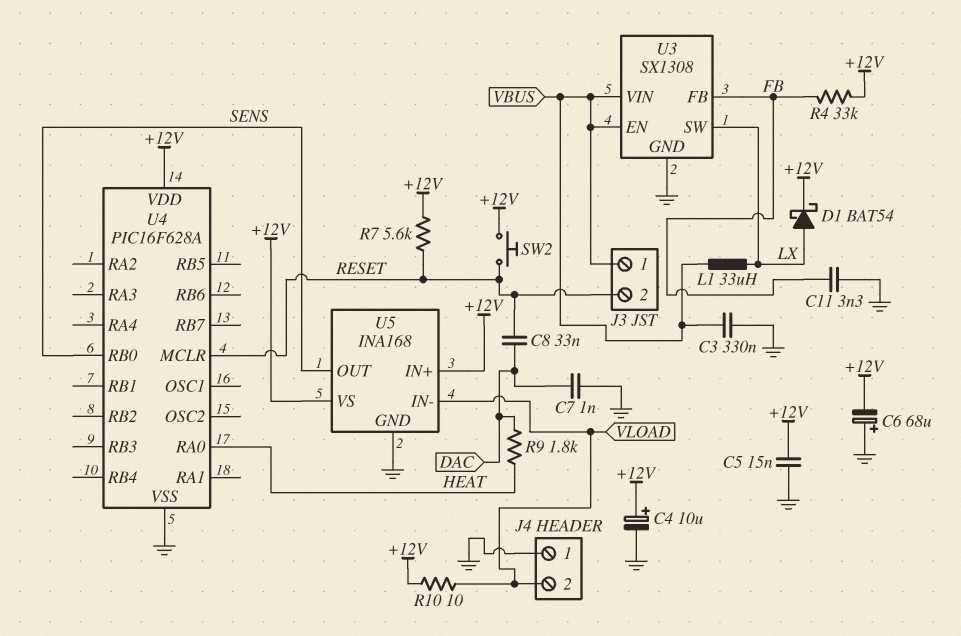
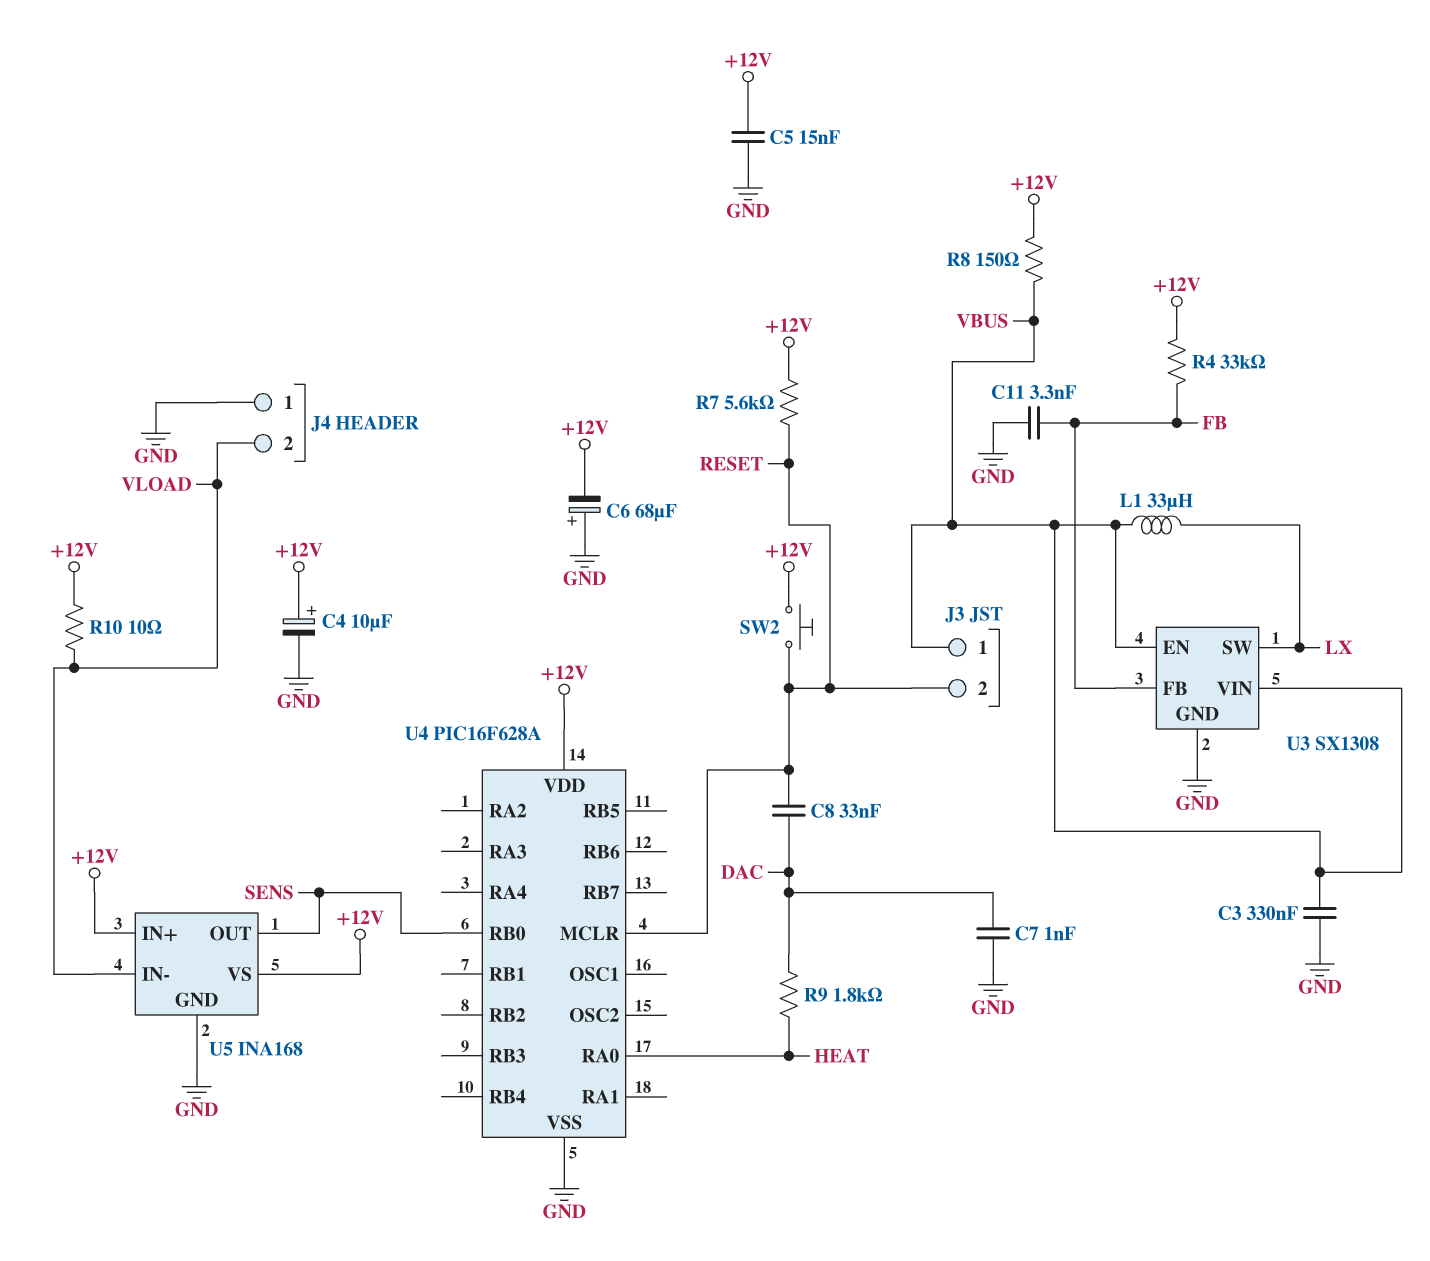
D1: schottky BAT54 (A LX, K +12V) -> none
R8: none -> 150 (+12V, VBUS)

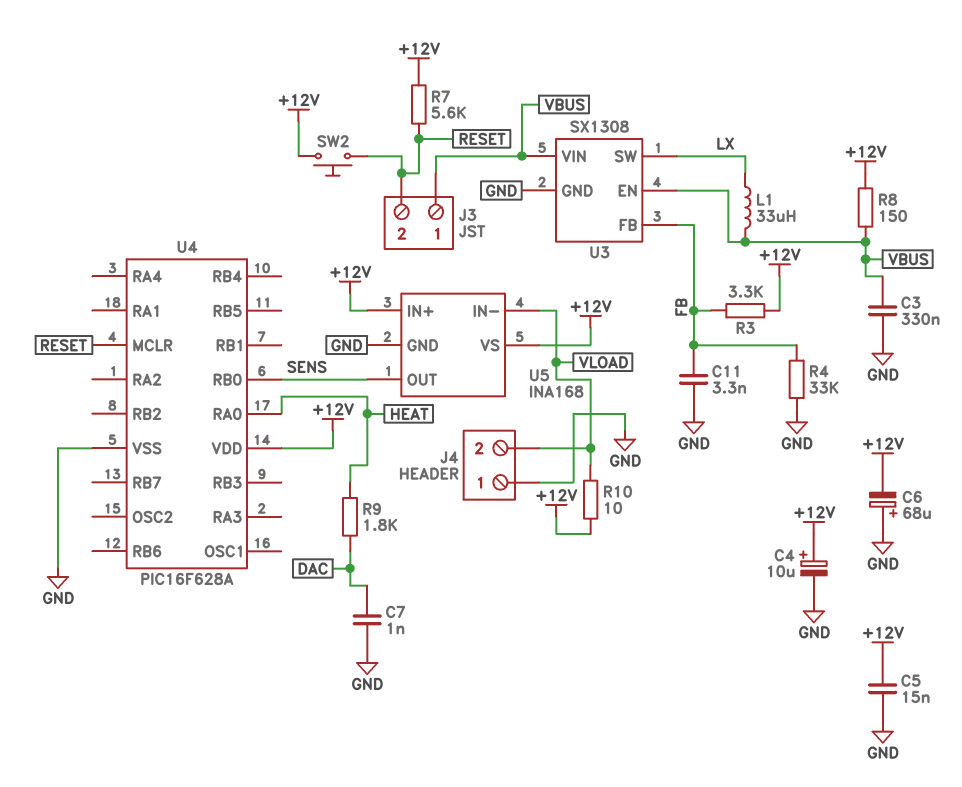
C8: 33nF (DAC, RESET) -> none
R3: none -> 3.3k (+12V, FB)
R4: 33k (+12V, FB) -> 33k (FB, GND)

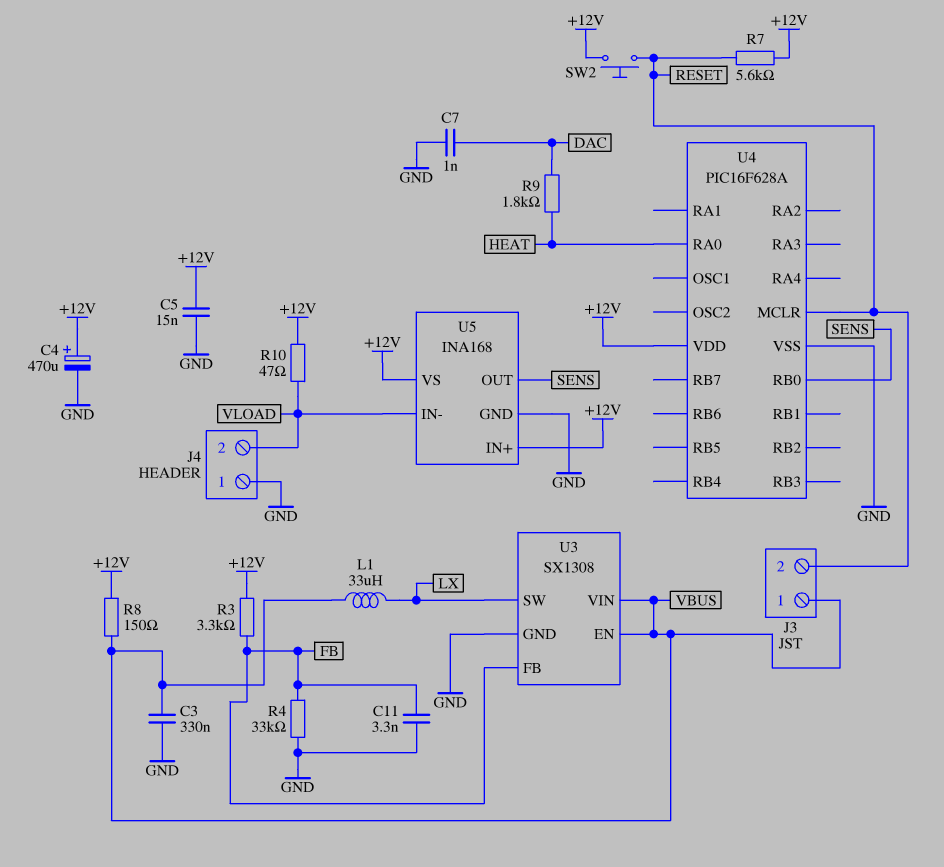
C4: 10uF (plus +12V, minus GND) -> 470uF (plus +12V, minus GND)
C6: 68uF (plus GND, minus +12V) -> none
R10: 10 (+12V, VLOAD) -> 47 (+12V, VLOAD)

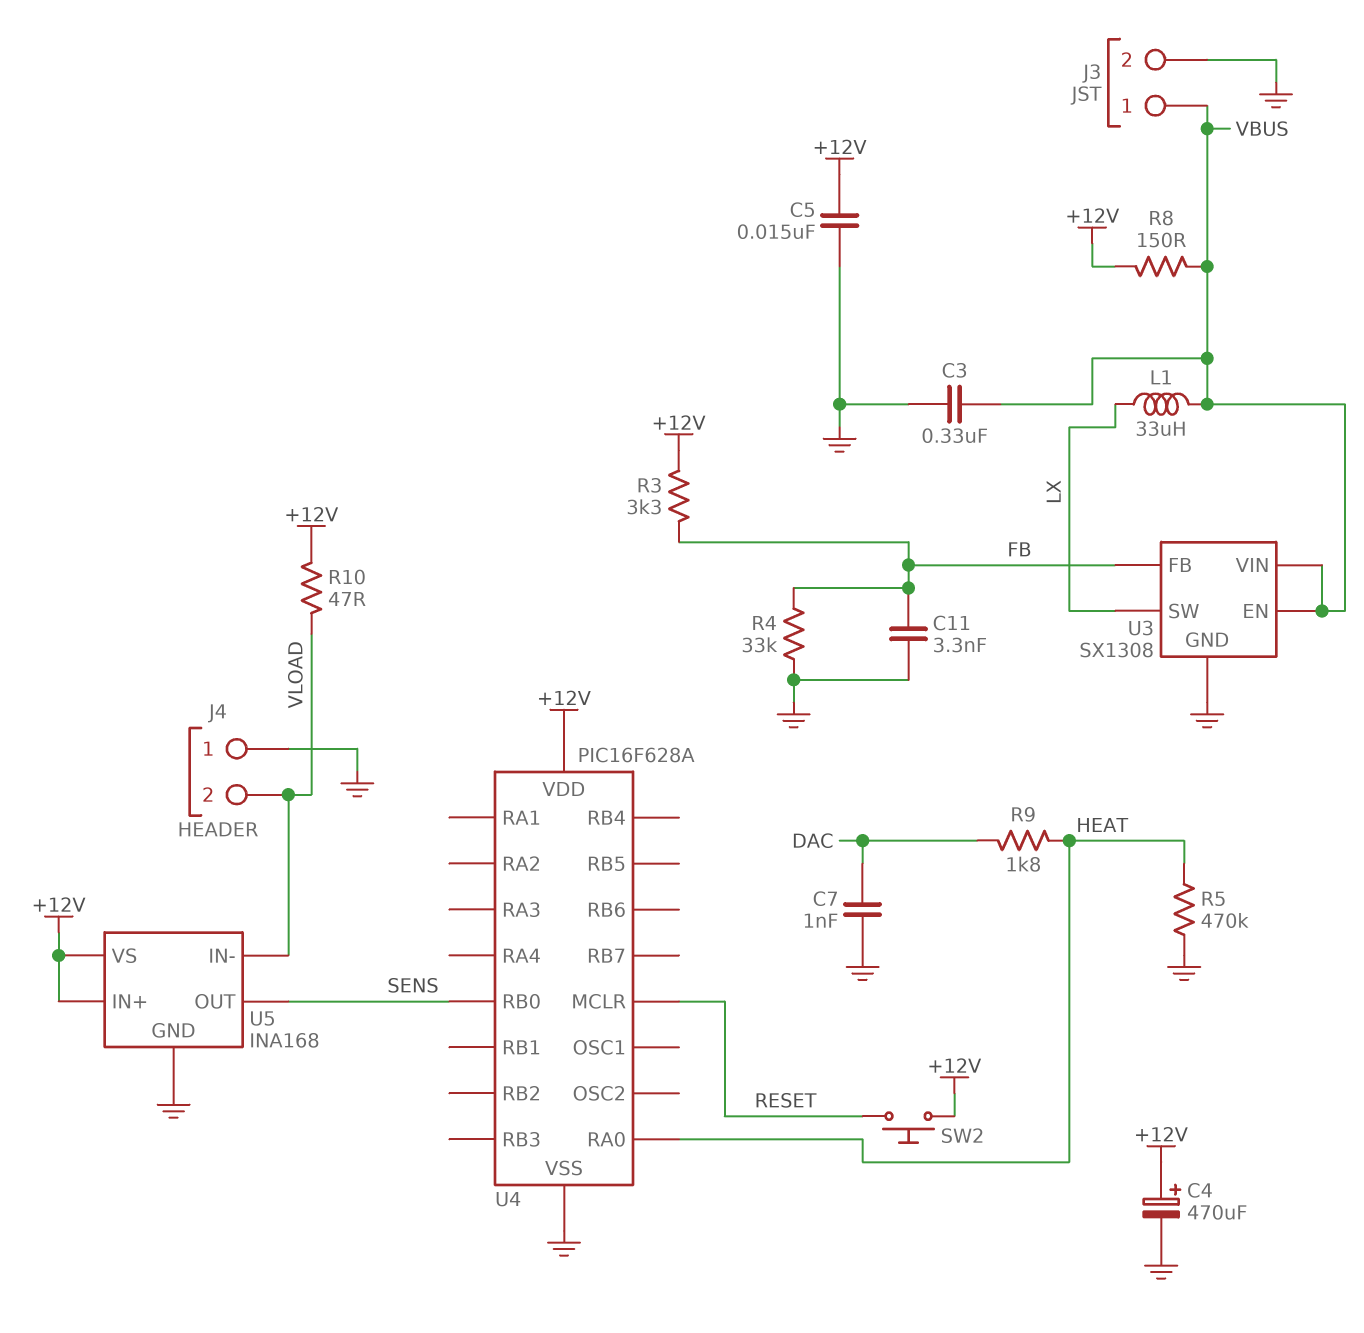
J3 pin 2: RESET -> GND
R5: none -> 470k (GND, HEAT)
R7: 5.6k (+12V, RESET) -> none

